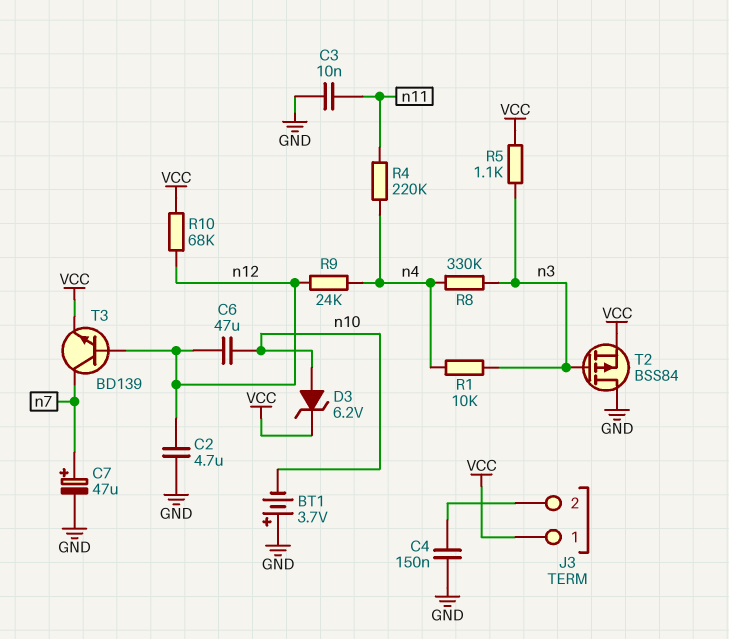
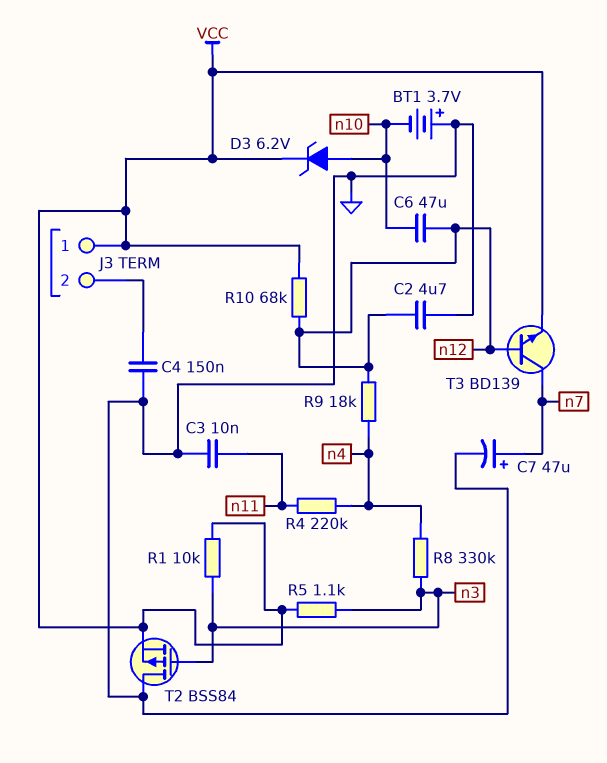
R1: 10k (n3, n4) -> 10k (VCC, n3)
R9: 24k (n4, n12) -> 18k (n4, n12)

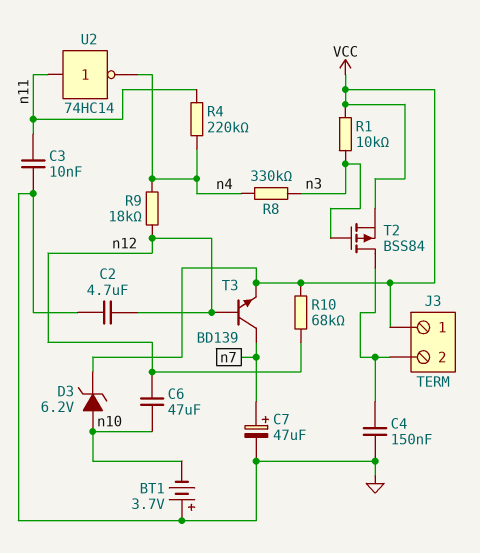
R5: 1.1k (VCC, n3) -> none
T2: PMOS BSS84 (G n3, D GND, S VCC) -> PMOS BSS84 (G n3, D J3/2, S VCC)
U2: none -> NOT 74HC14 (in n11, out n4)

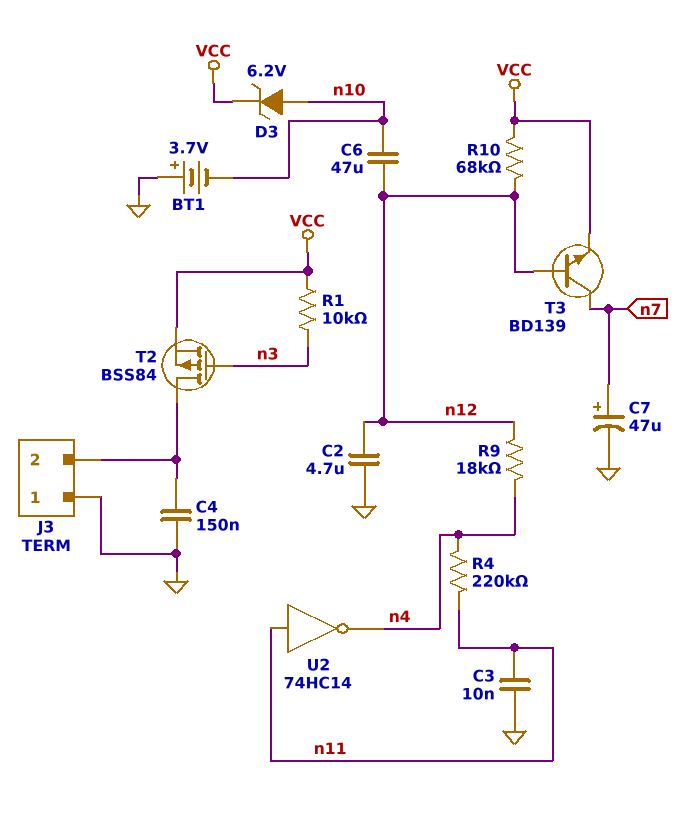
J3 pin 1: VCC -> GND
R8: 330k (n3, n4) -> none

